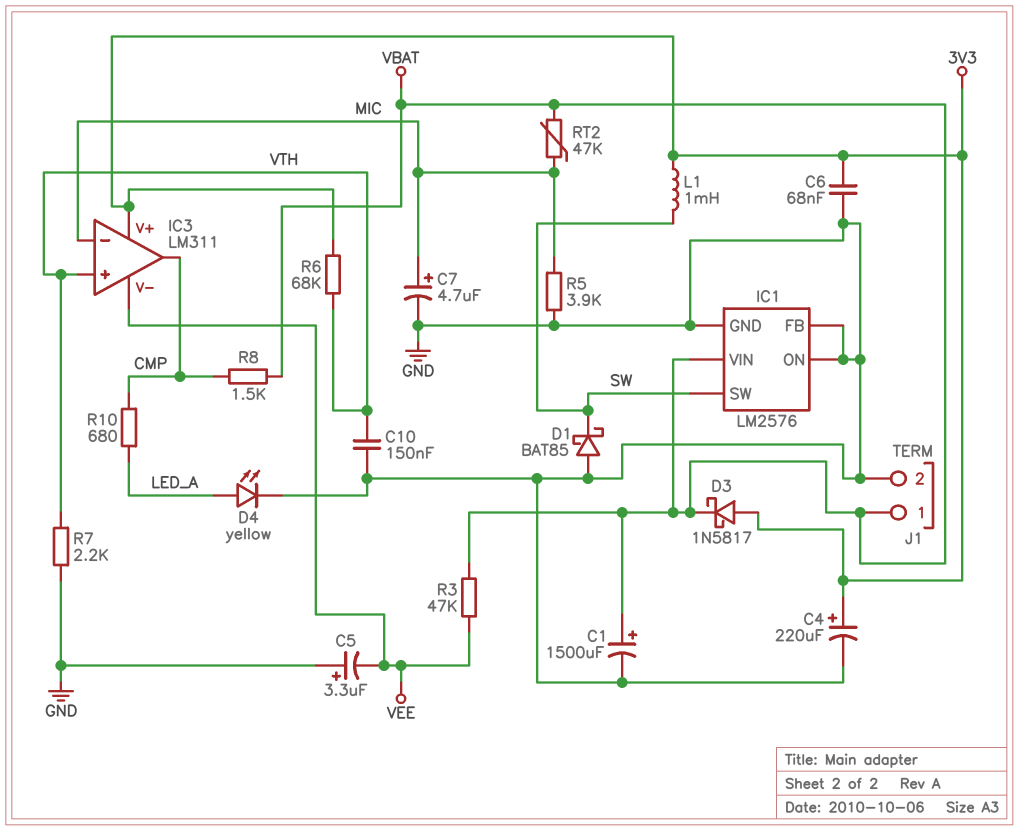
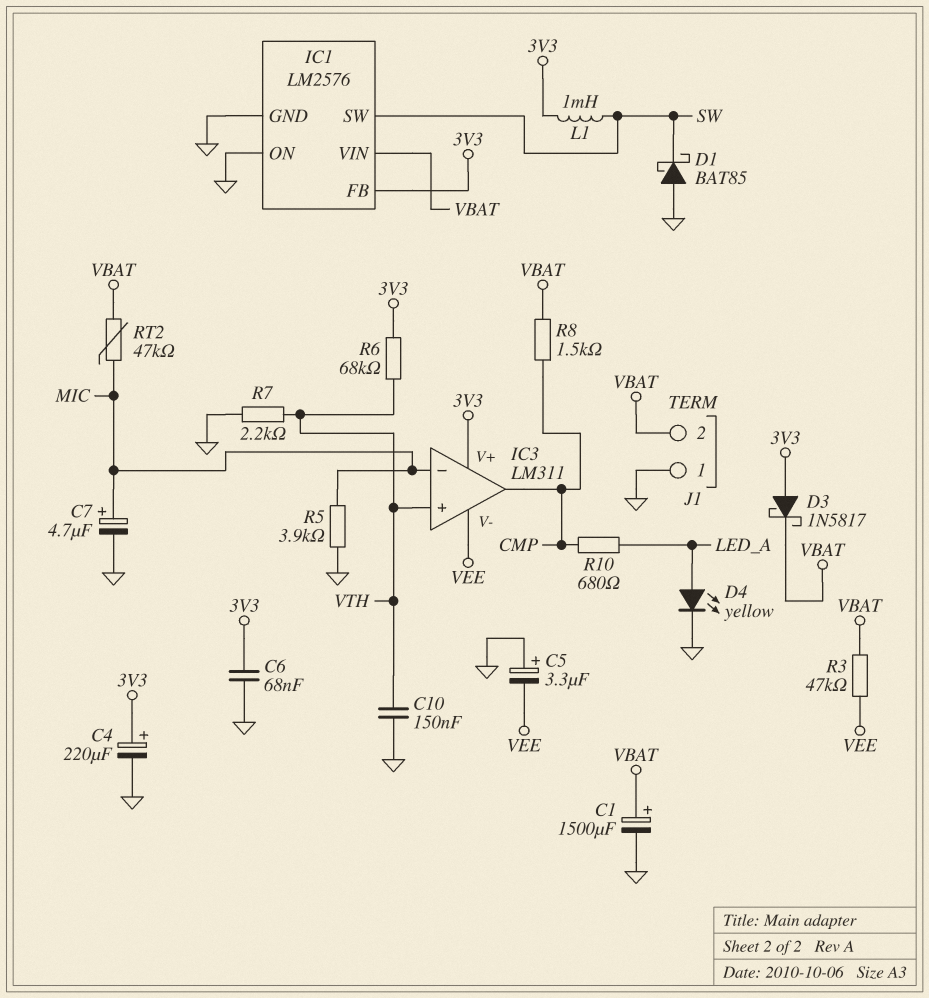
IC1 pin FB: GND -> 3V3
J1 pin 1: VBAT -> GND
J1 pin 2: GND -> VBAT

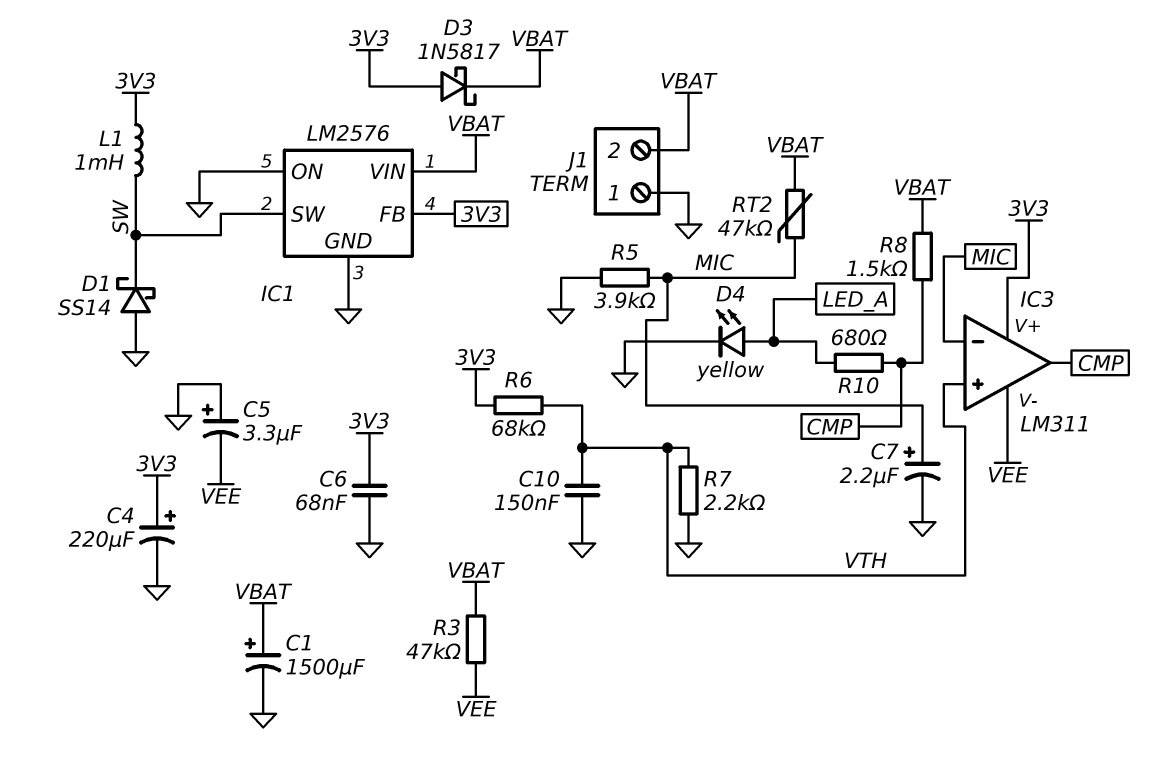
C7: 4.7uF (plus MIC, minus GND) -> 2.2uF (plus MIC, minus GND)
D1: schottky BAT85 (A GND, K SW) -> schottky SS14 (A GND, K SW)

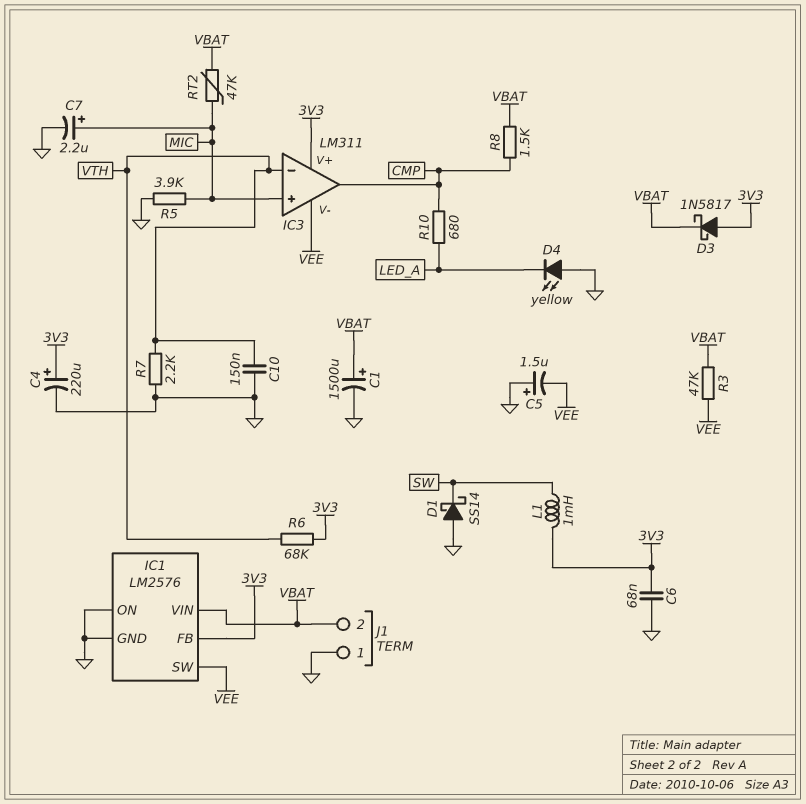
C5: 3.3uF (plus GND, minus VEE) -> 1.5uF (plus GND, minus VEE)
D4: LED yellow (A LED_A, K GND) -> LED yellow (A GND, K LED_A)
IC1 pin SW: SW -> VEE
IC3 pin in+: VTH -> MIC
IC3 pin in-: MIC -> VTH

